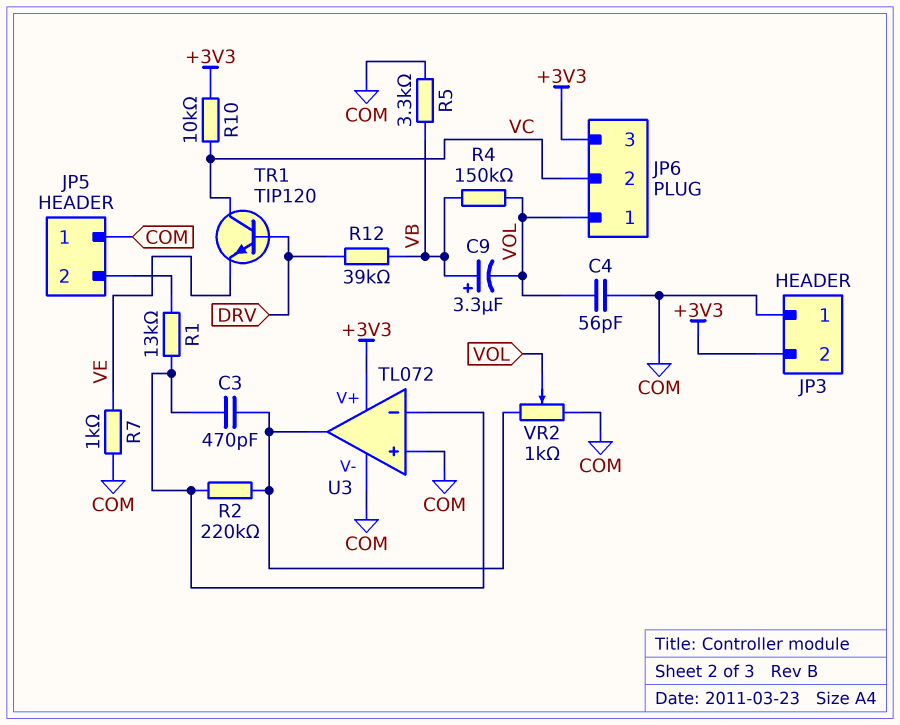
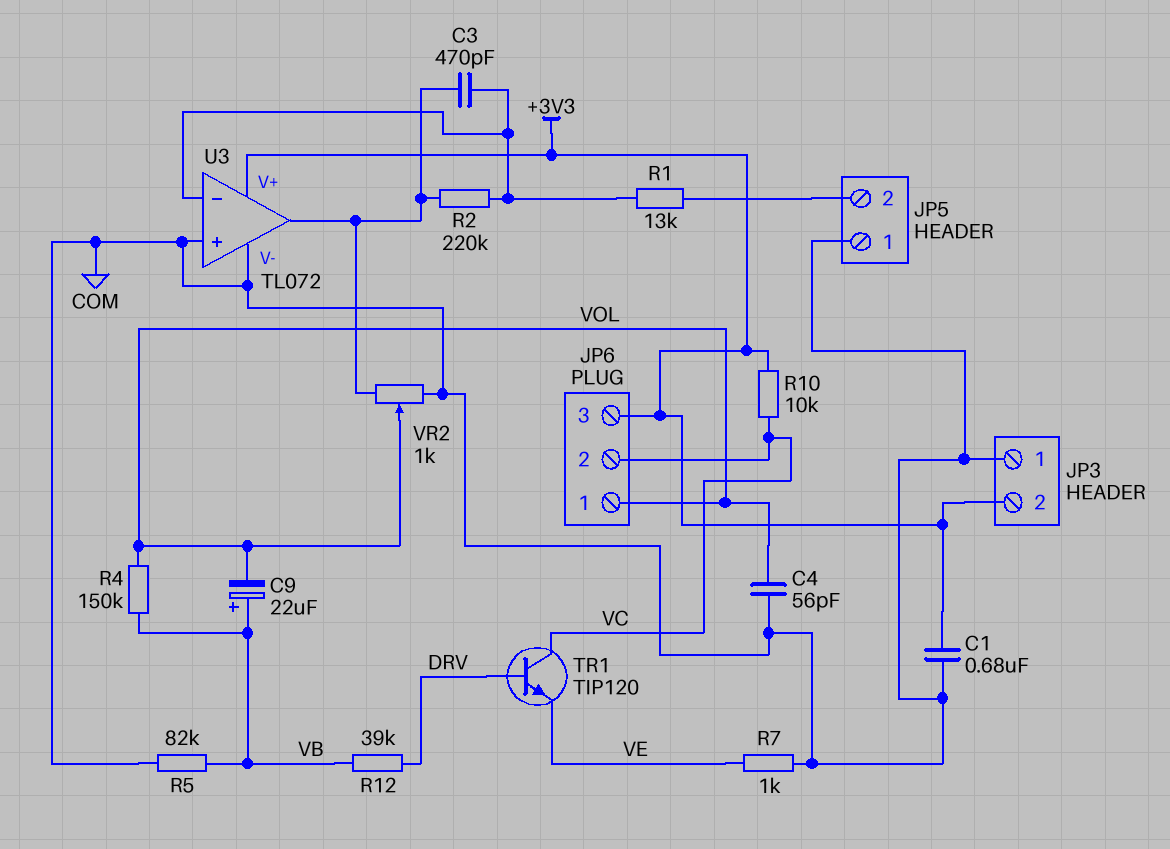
C1: none -> 680nF (+3V3, COM)
C9: 3.3uF (plus VB, minus VOL) -> 22uF (plus VB, minus VOL)
R5: 3.3k (COM, VB) -> 82k (COM, VB)

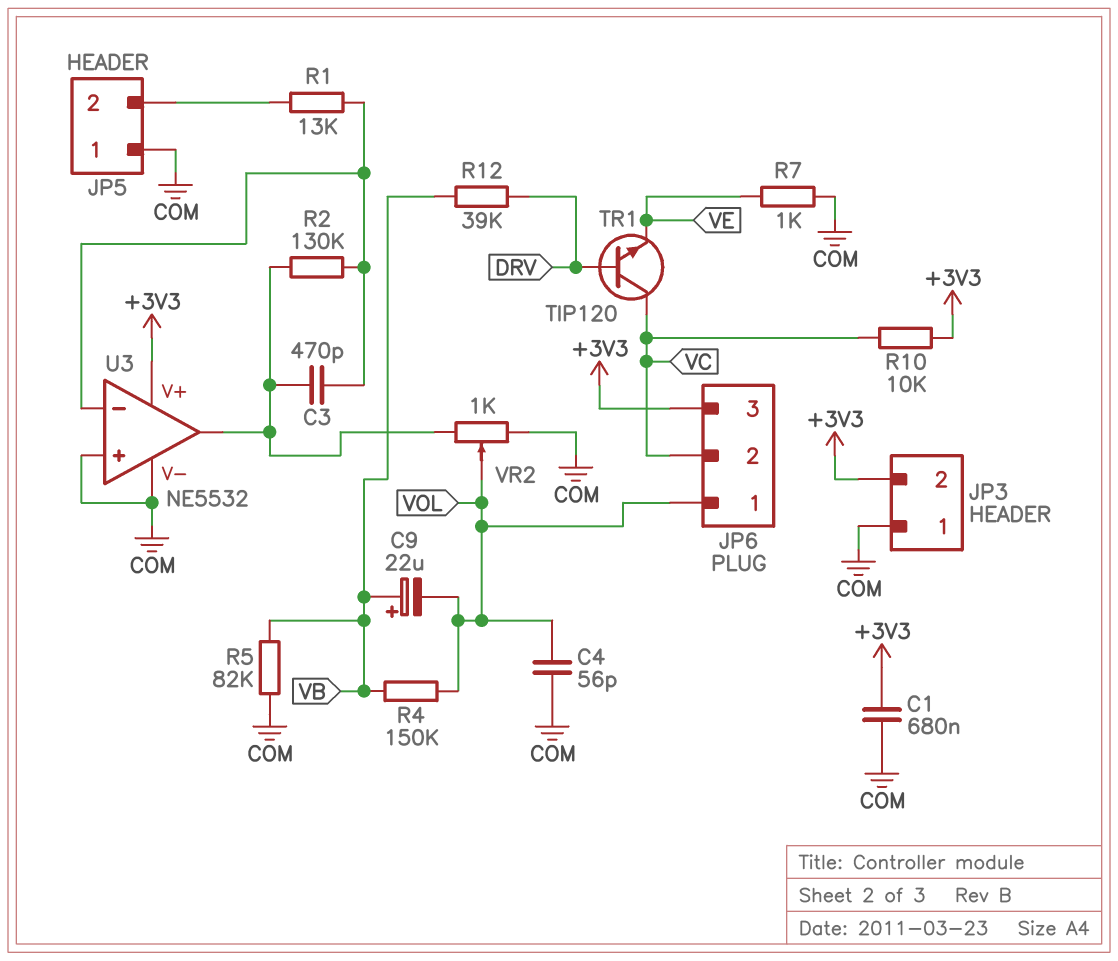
R2: 220k (U3/in-, U3/out) -> 130k (U3/in-, U3/out)
U3: TL072 -> NE5532

